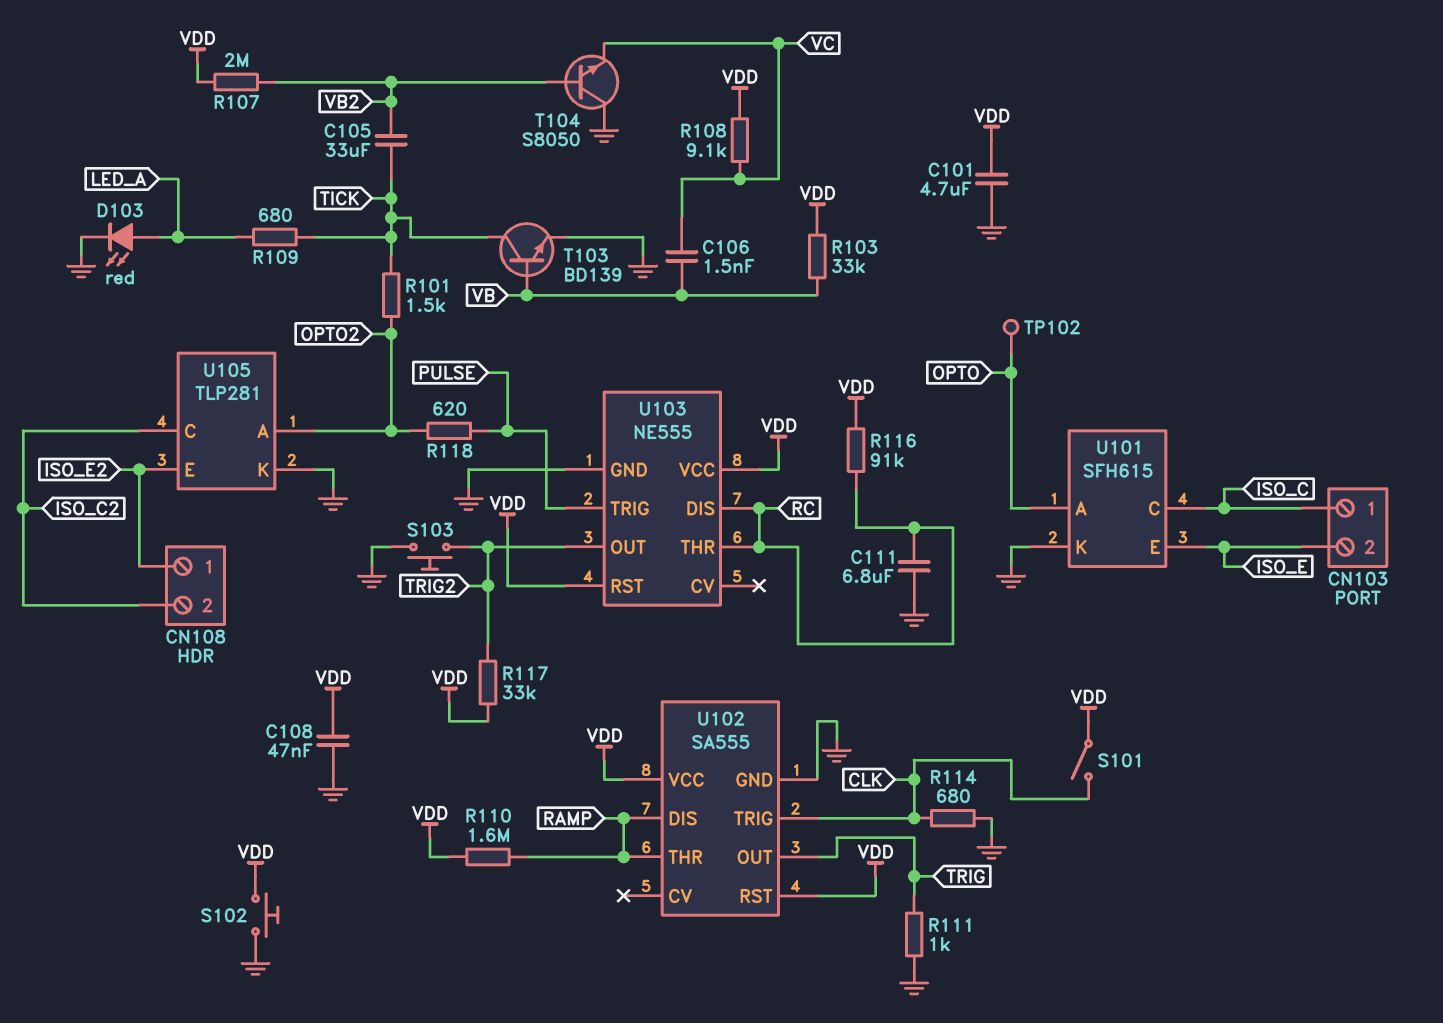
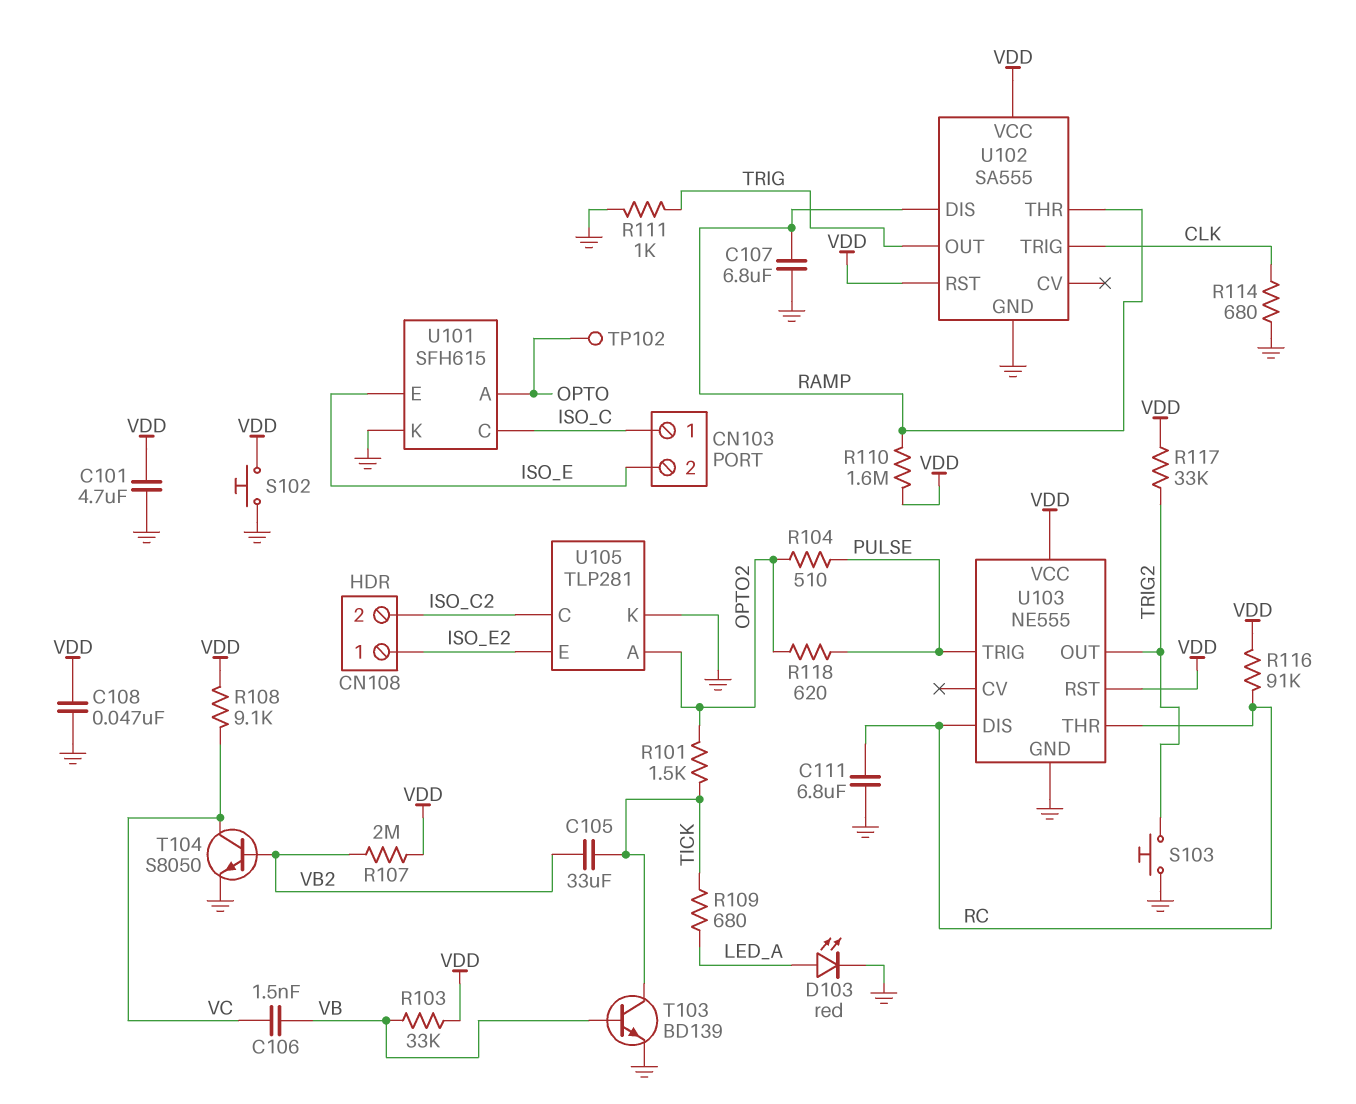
C107: none -> 6.8uF (GND, RAMP)
R104: none -> 510 (OPTO2, PULSE)
S101: switch (CLK, VDD) -> none
T104: NPN S8050 (B VB2, C GND, E VC) -> NPN S8050 (B VB2, C VC, E GND)

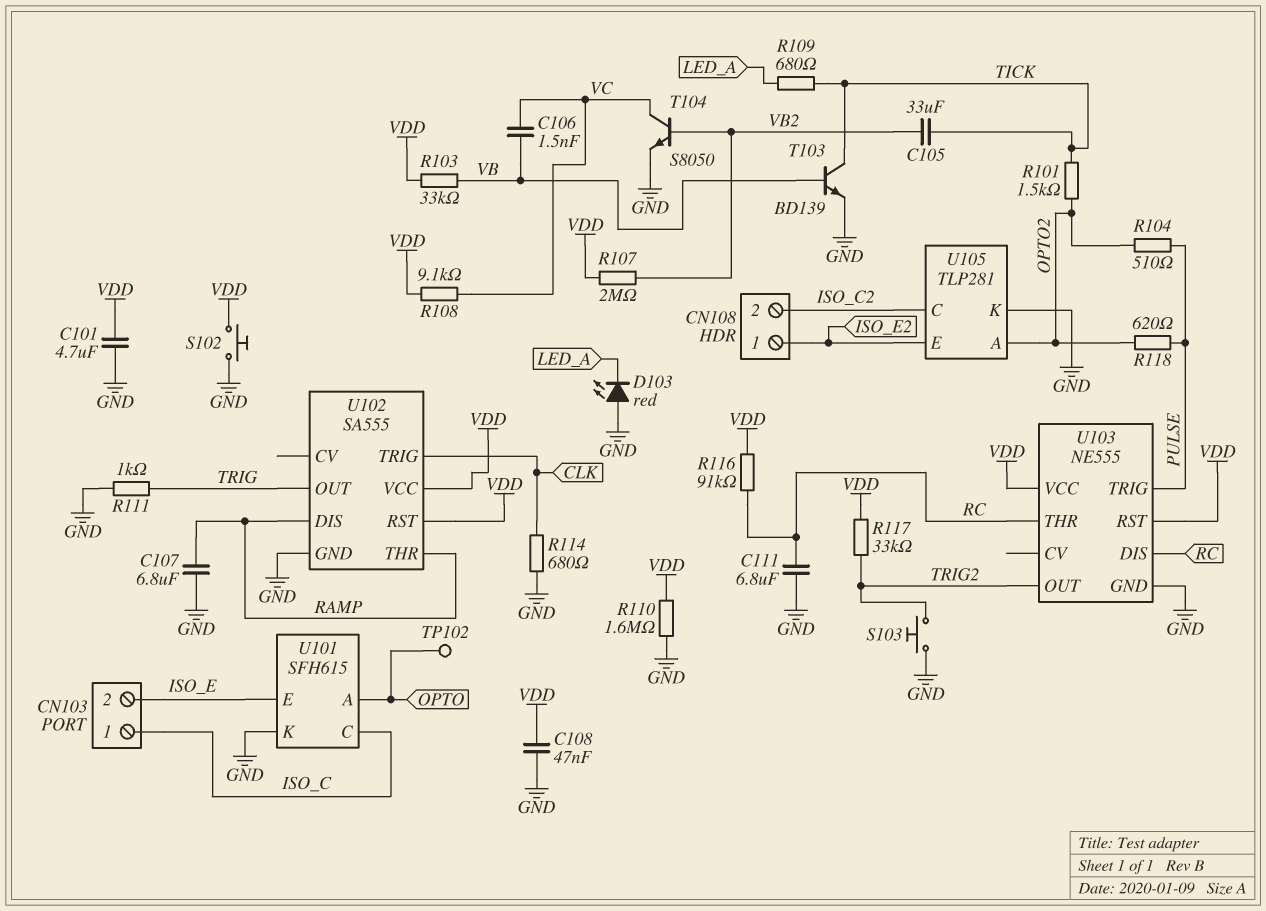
D103: LED red (A LED_A, K GND) -> LED red (A GND, K LED_A)
R110: 1.6M (RAMP, VDD) -> 1.6M (GND, VDD)

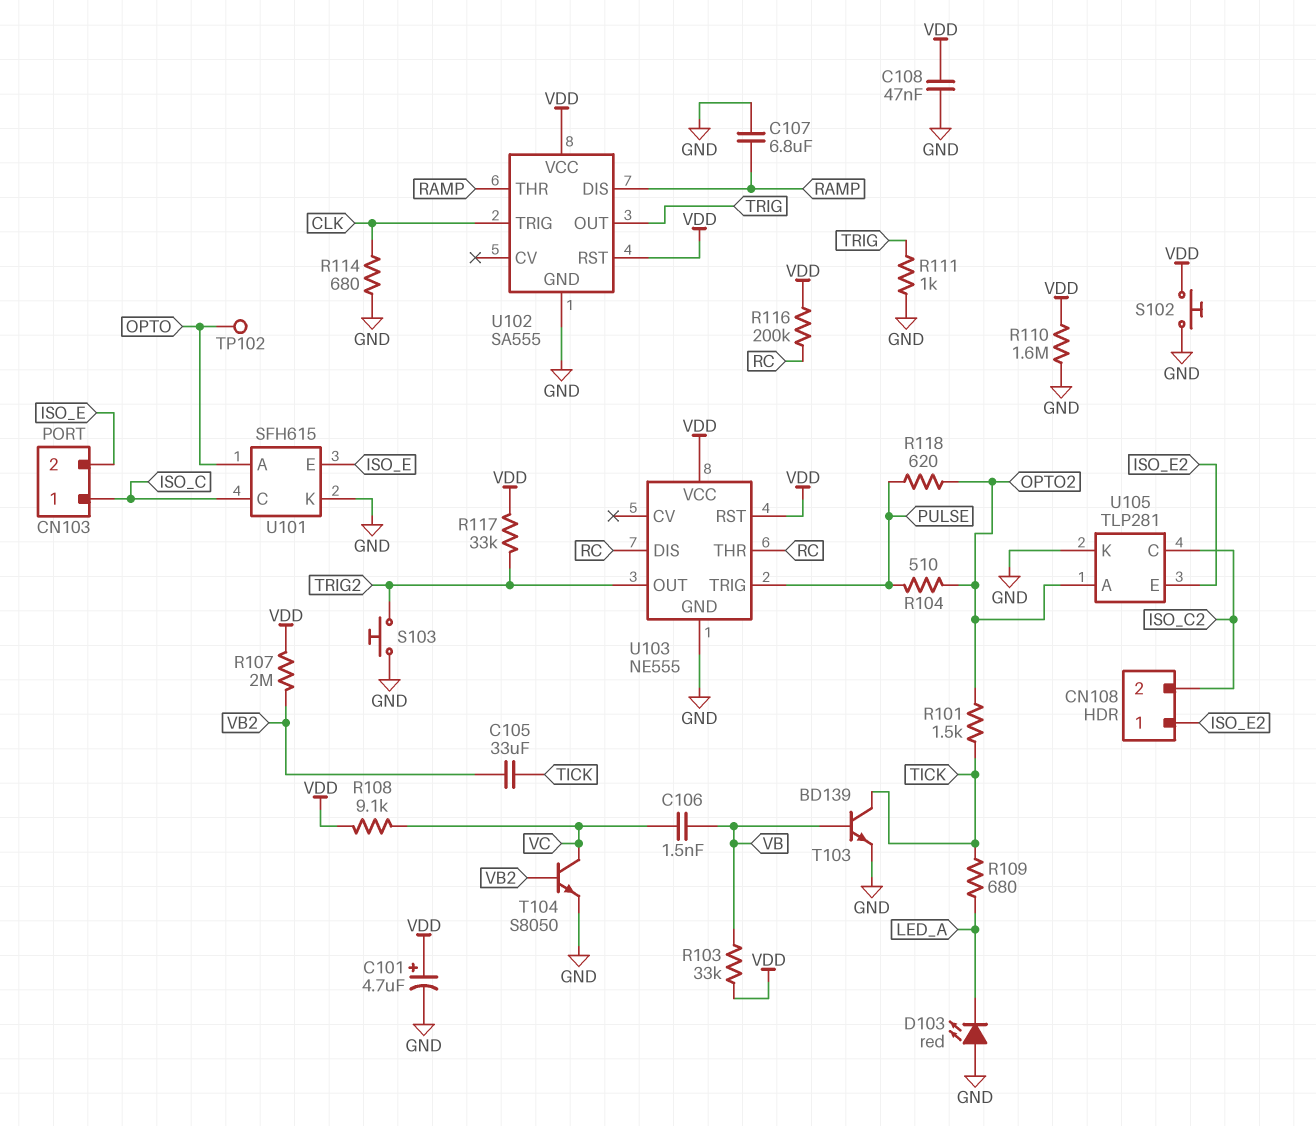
C101: 4.7uF (GND, VDD) -> 4.7uF (plus VDD, minus GND)
C111: 6.8uF (GND, RC) -> none
R116: 91k (RC, VDD) -> 200k (RC, VDD)

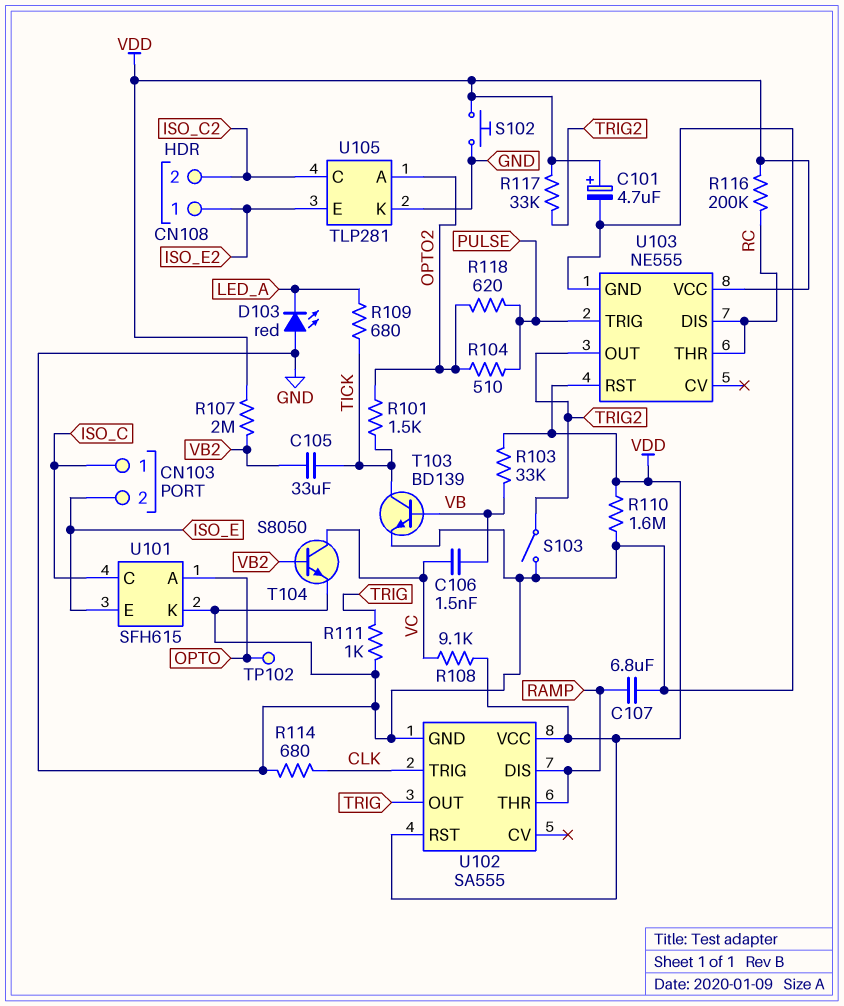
C108: 47nF (GND, VDD) -> none
S103: button (GND, TRIG2) -> switch (GND, TRIG2)

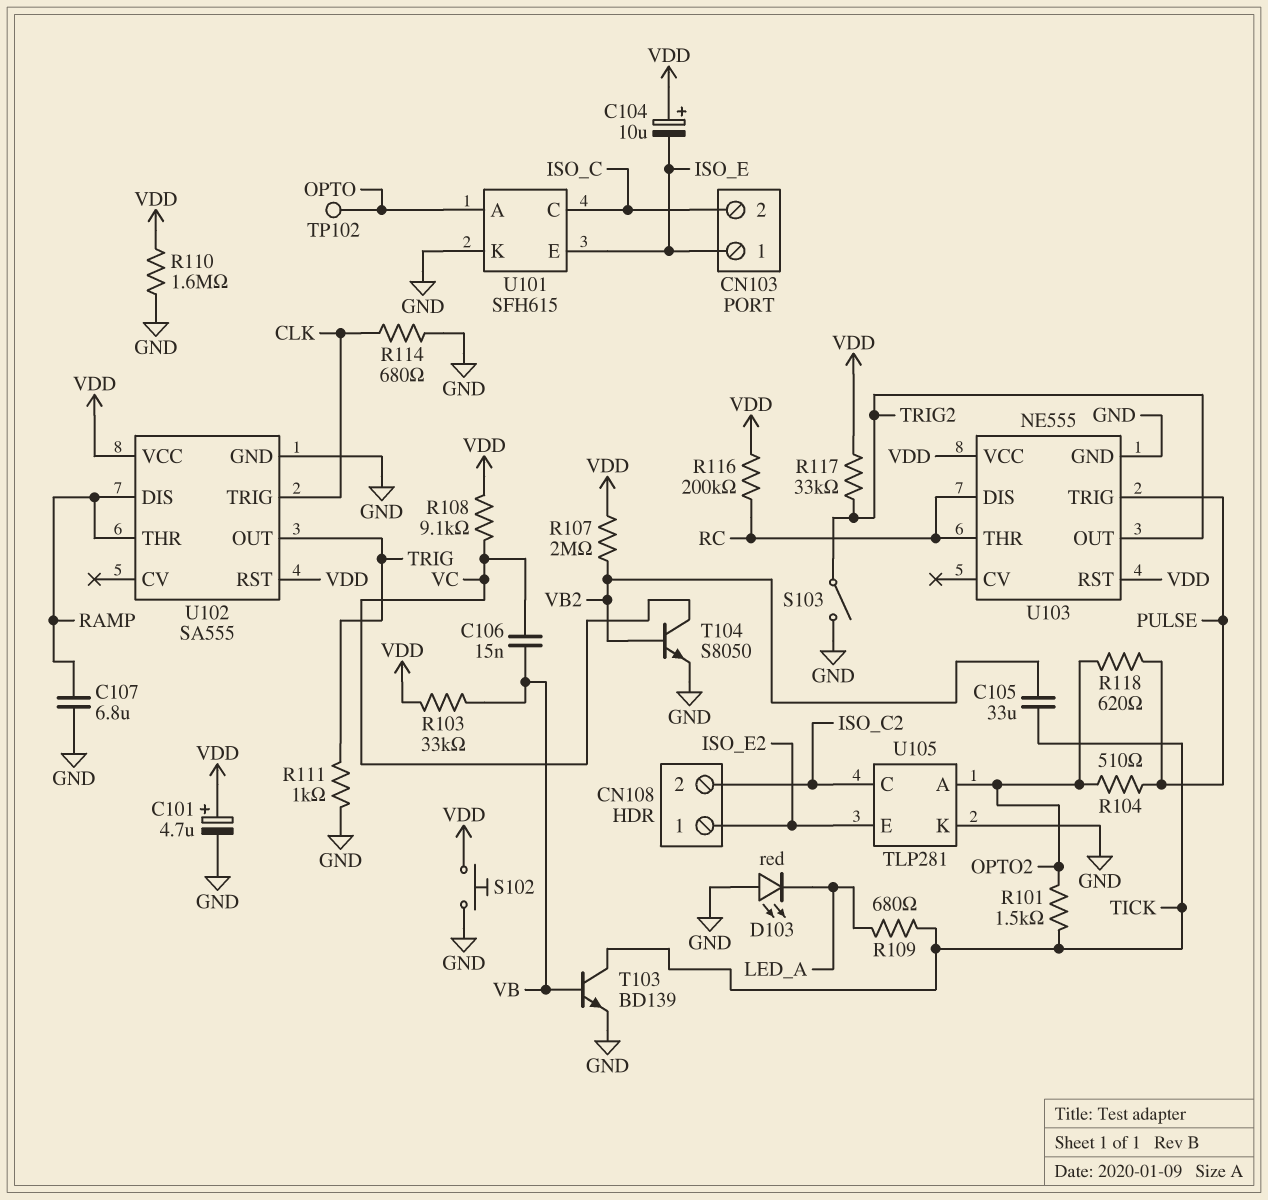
C104: none -> 10uF (plus VDD, minus ISO_E)
C106: 1.5nF (VB, VC) -> 15nF (VB, VC)
CN103 pin 1: ISO_C -> ISO_E
CN103 pin 2: ISO_E -> ISO_C

